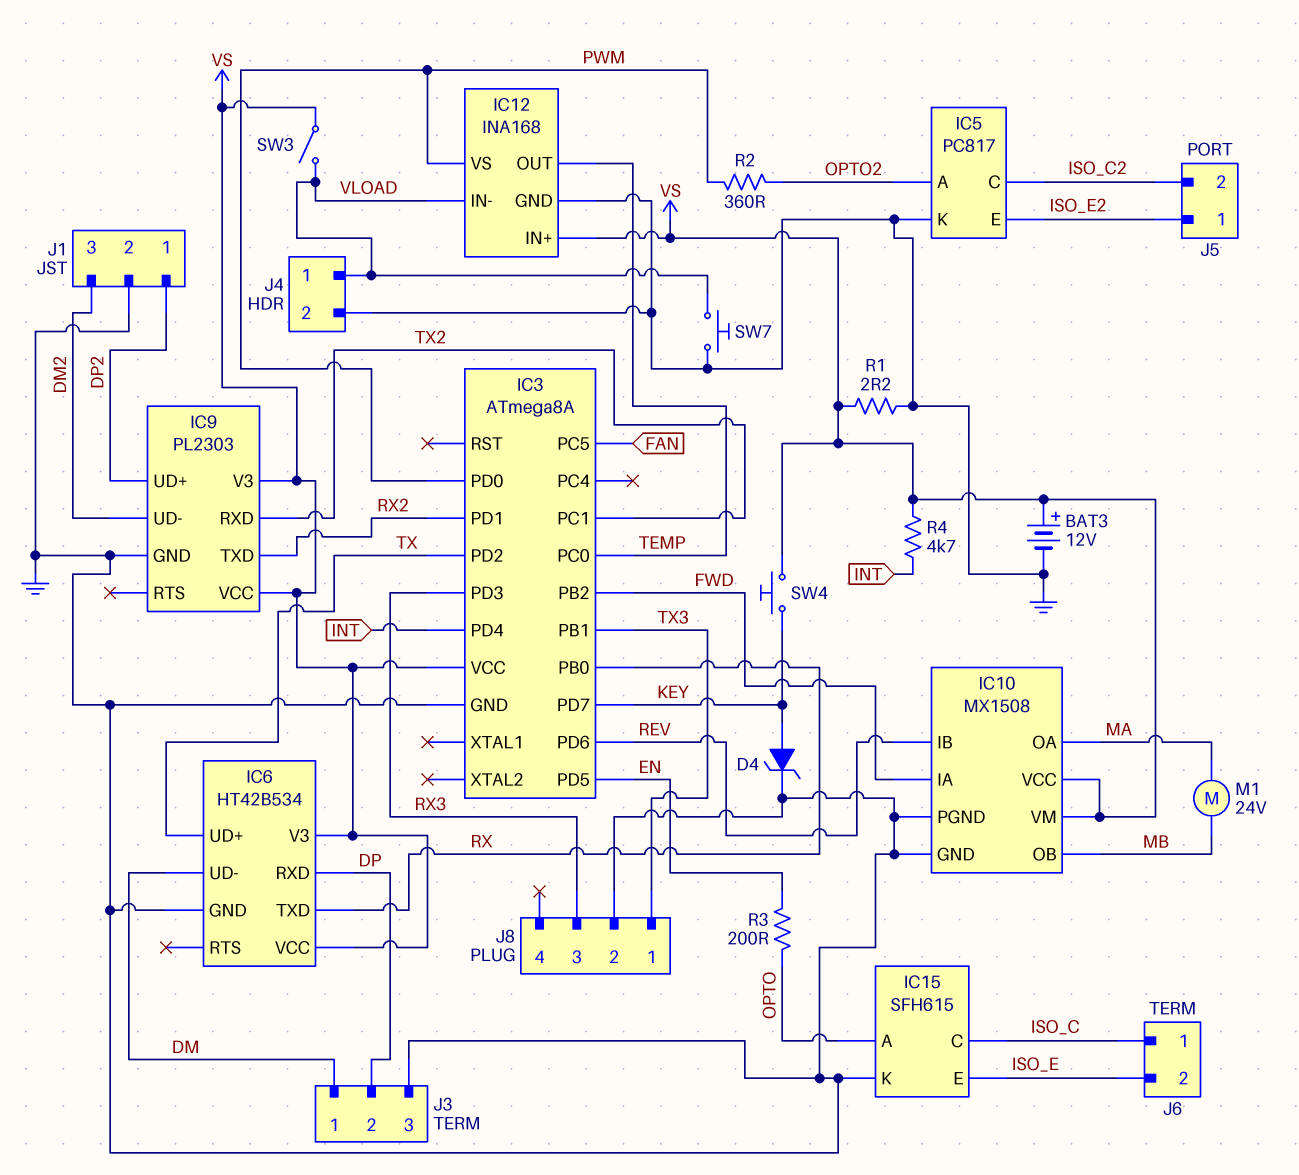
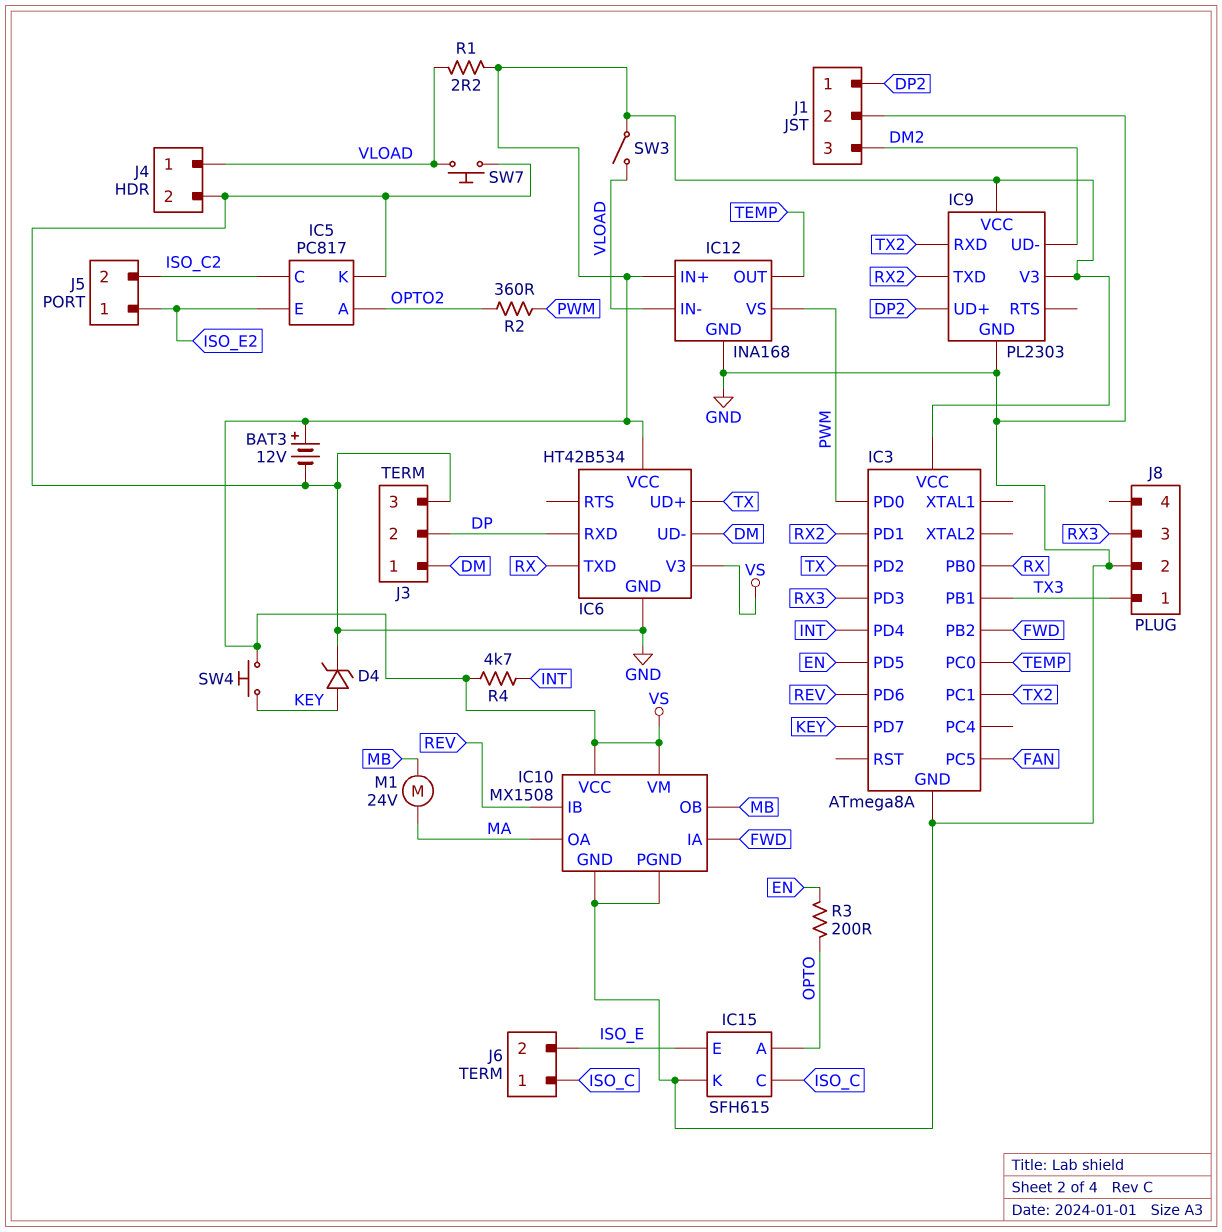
R1: 2.2 (GND, VS) -> 2.2 (VLOAD, VS)

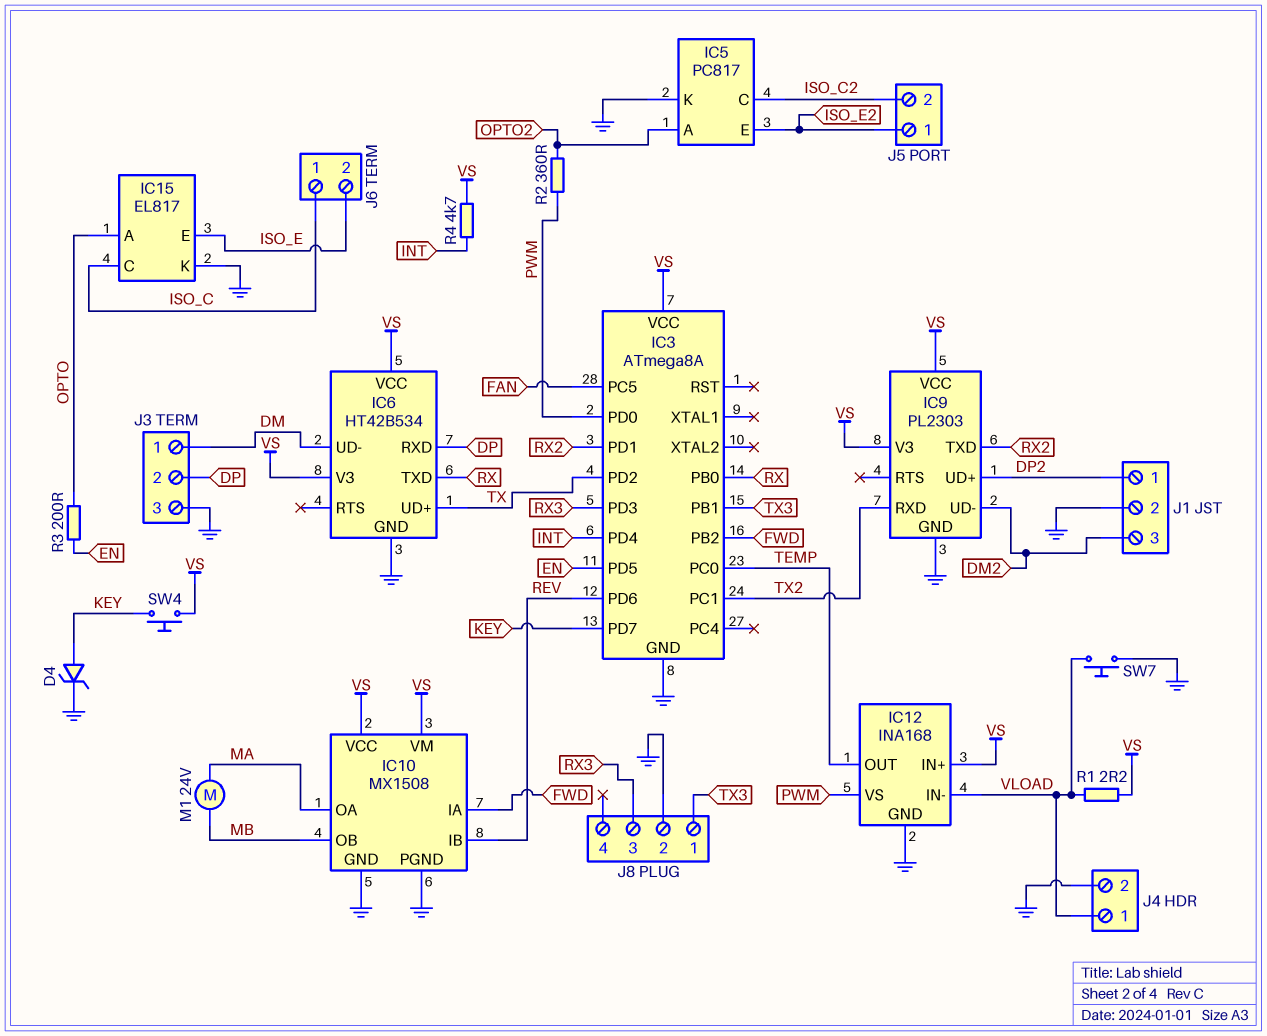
BAT3: 12V (plus VS, minus GND) -> none
IC15: SFH615 -> EL817
SW3: switch (VLOAD, VS) -> none

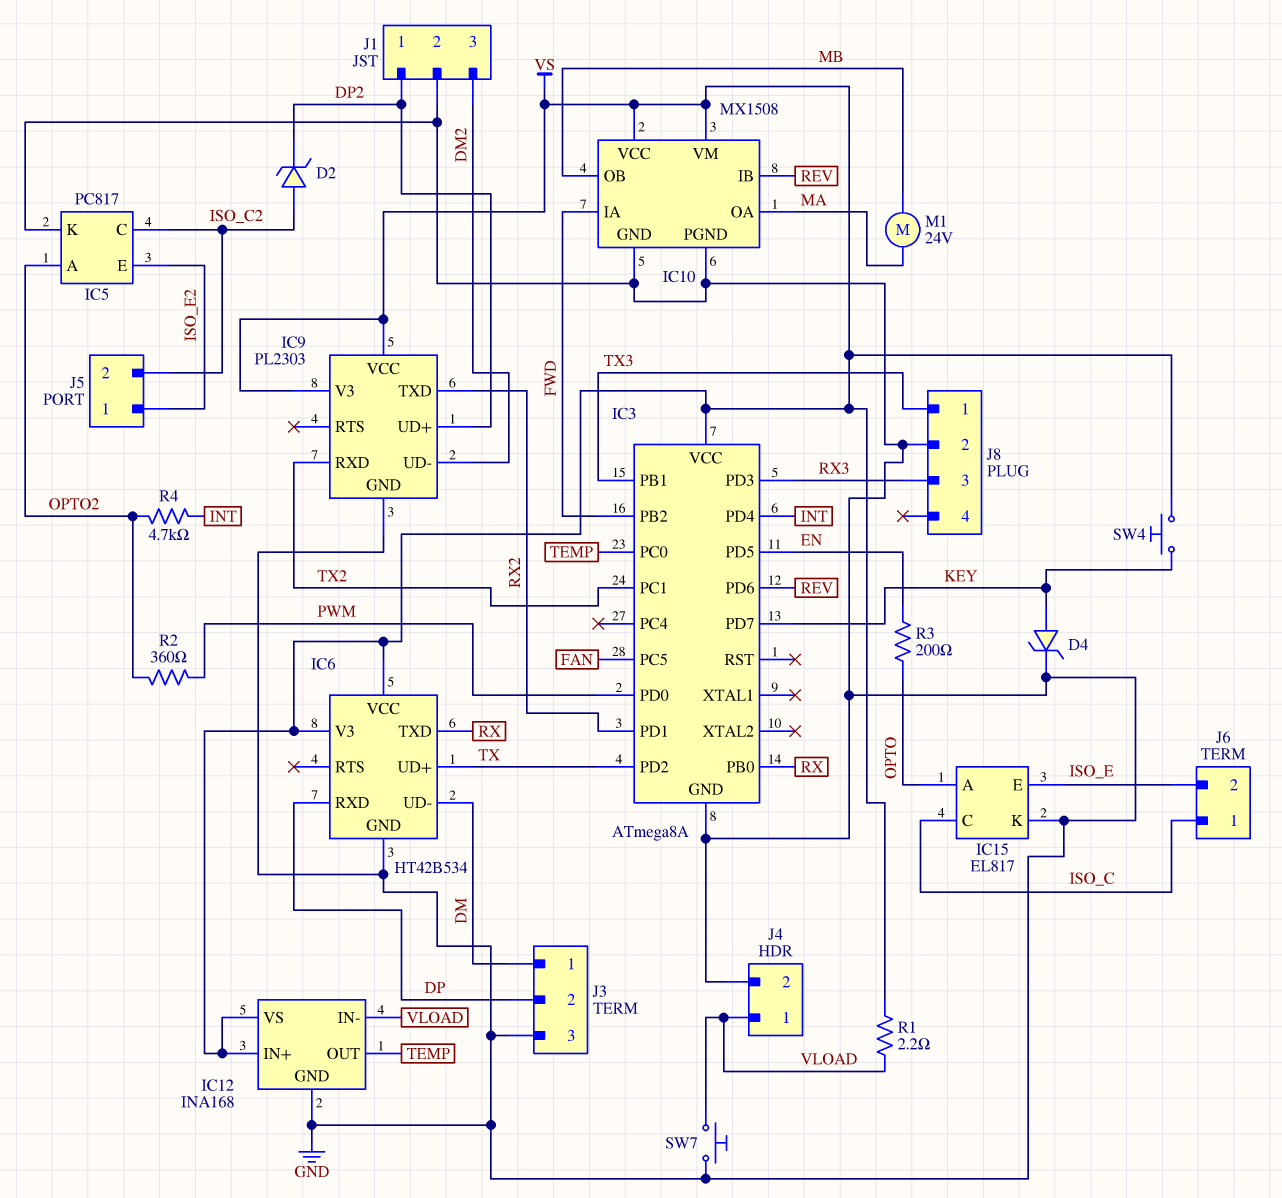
D2: none -> zener (A ISO_C2, K DP2)
IC12 pin VS: PWM -> VS
R4: 4.7k (INT, VS) -> 4.7k (INT, OPTO2)

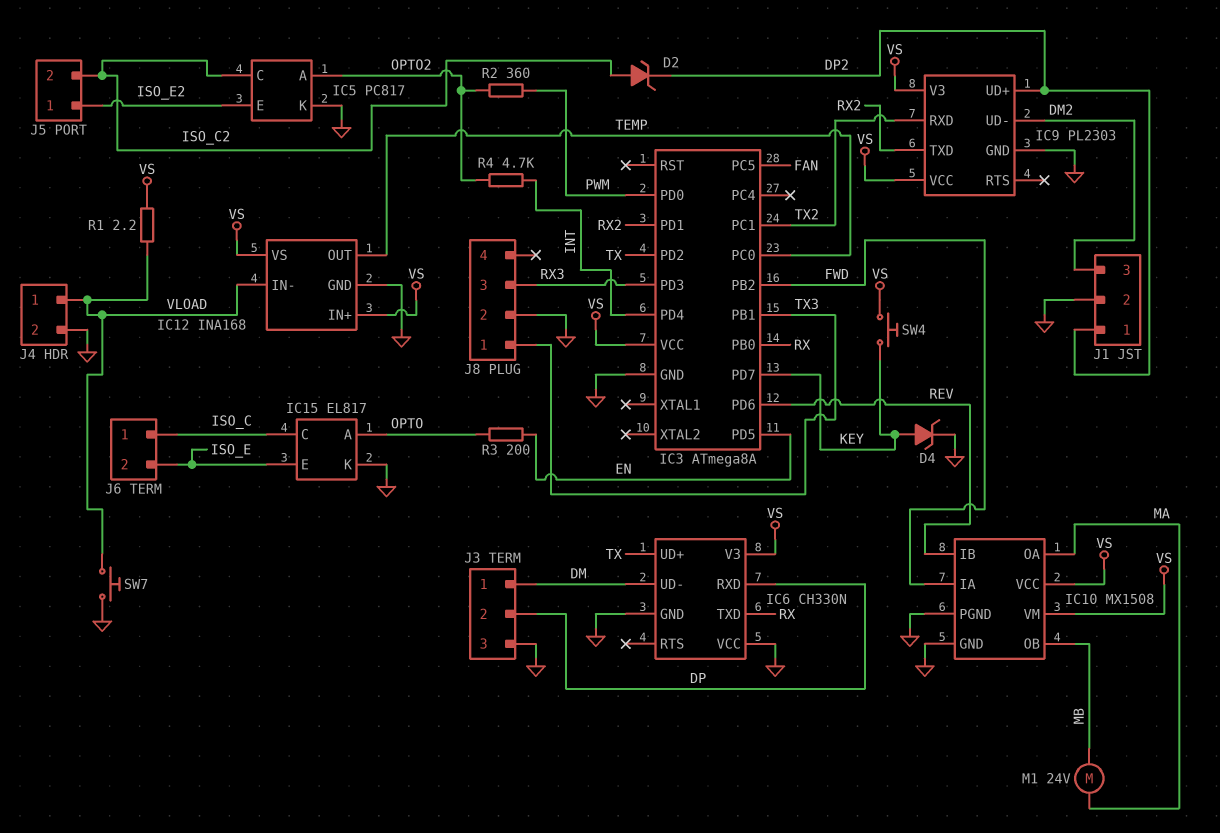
IC6: HT42B534 -> CH330N
IC6 pin VCC: VS -> GND

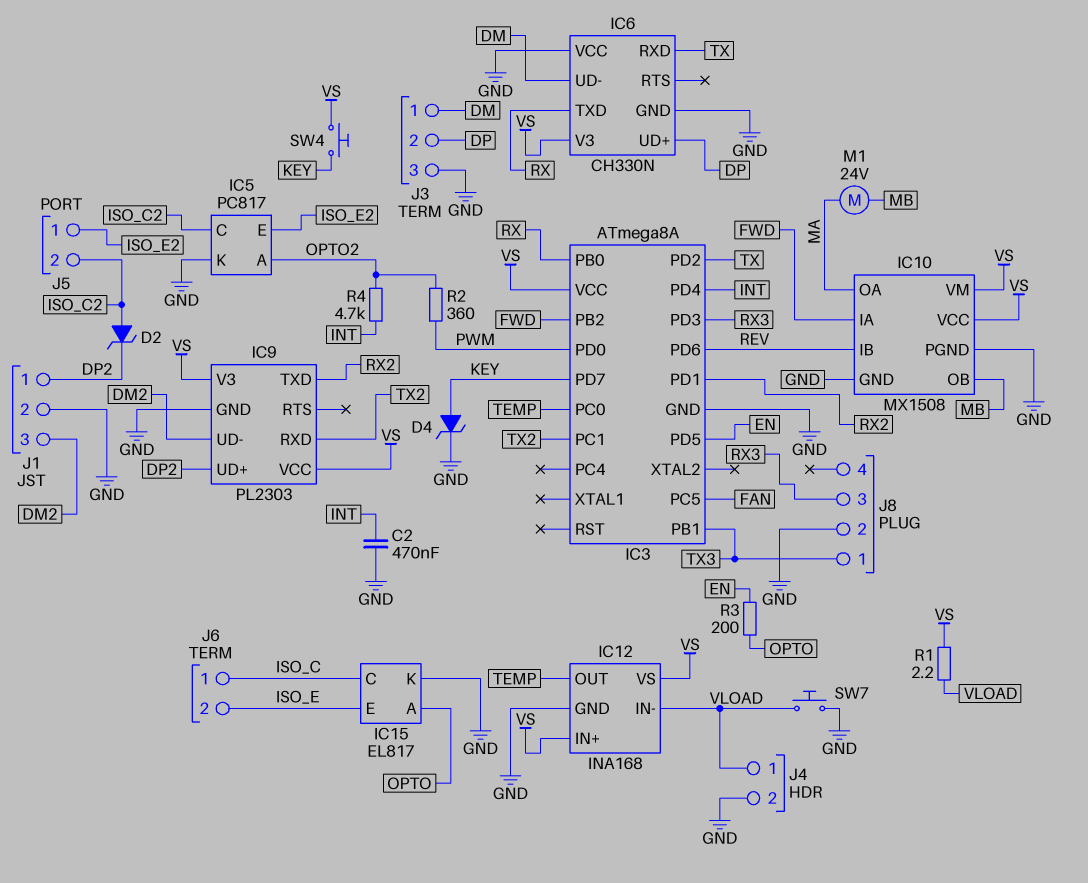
C2: none -> 470nF (GND, INT)
IC6 pin RXD: DP -> TX
IC6 pin UD+: TX -> DP

